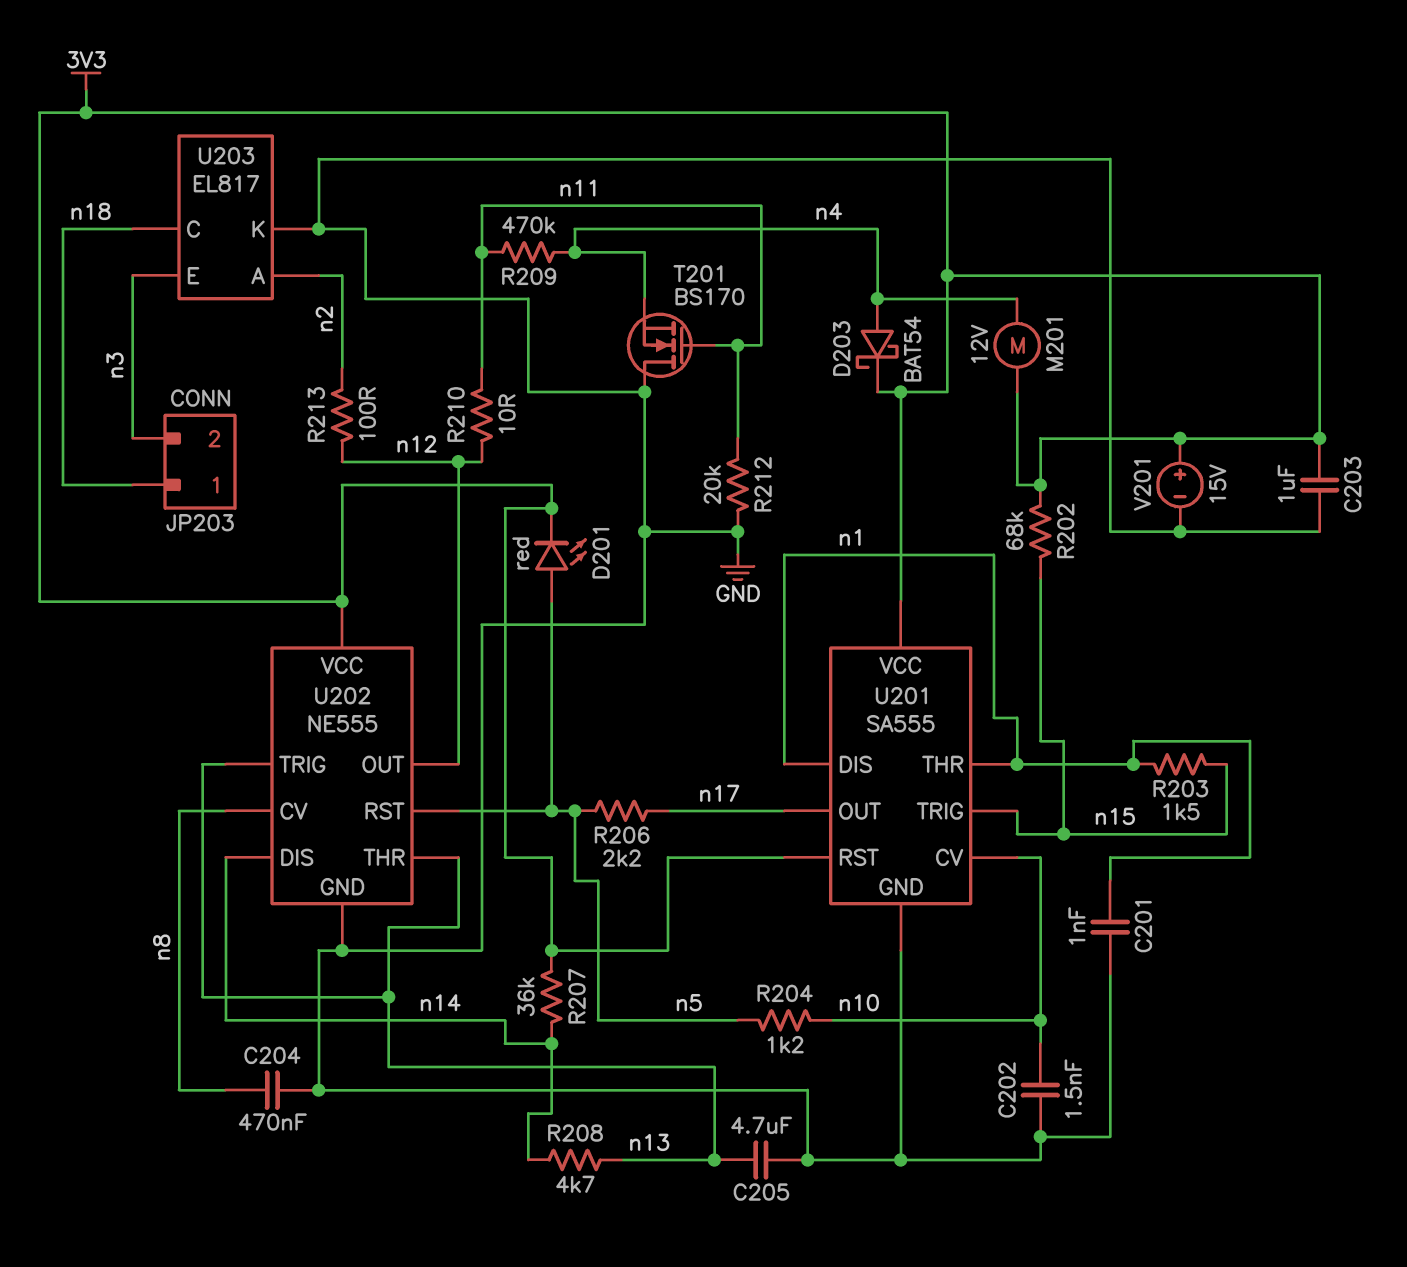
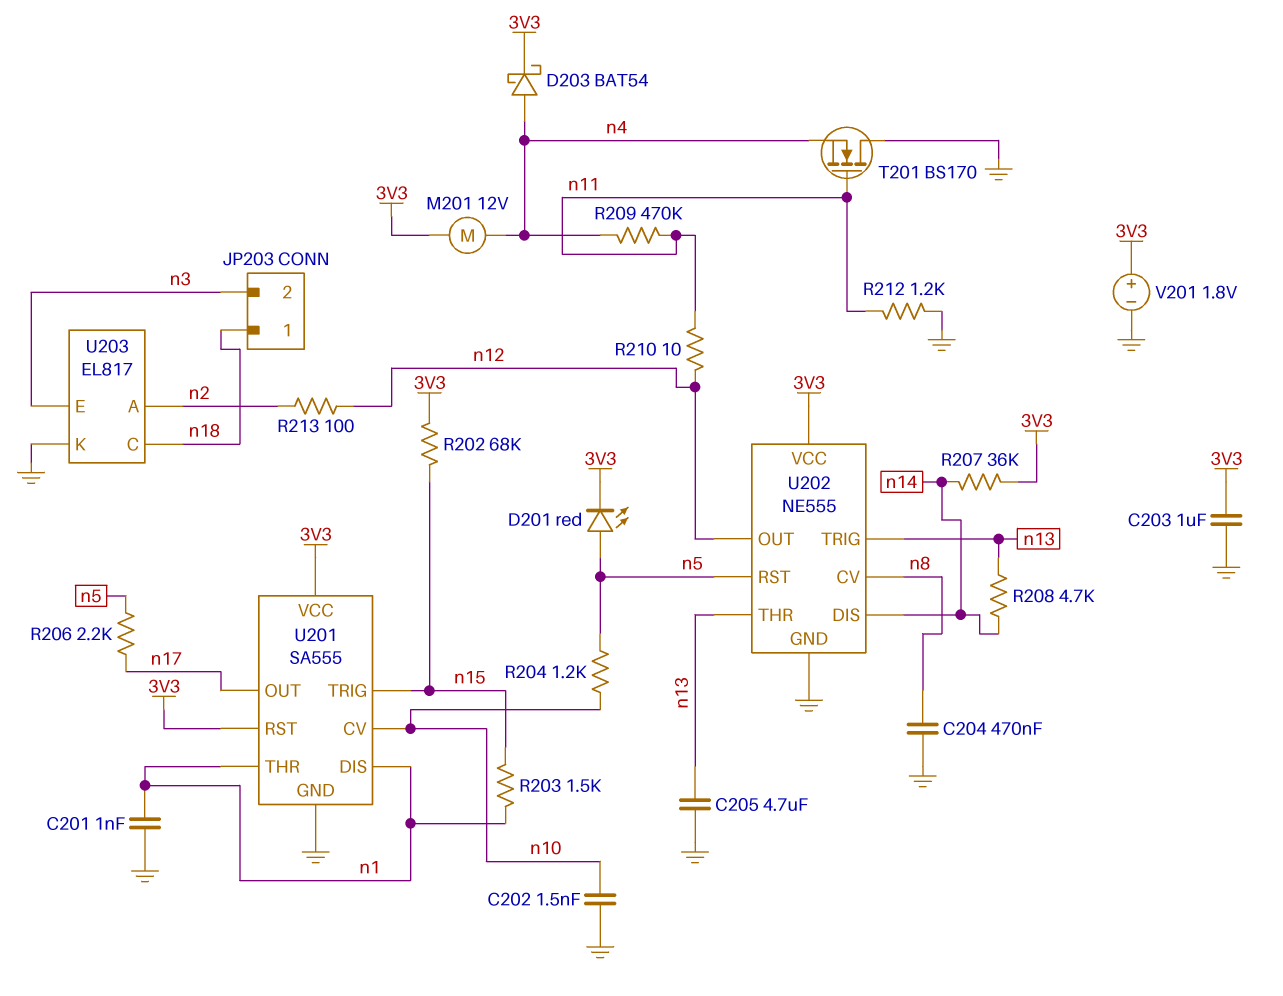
R212: 20k (GND, n11) -> 1.2k (GND, n11)
V201: 15V (plus 3V3, minus GND) -> 1.8V (plus 3V3, minus GND)

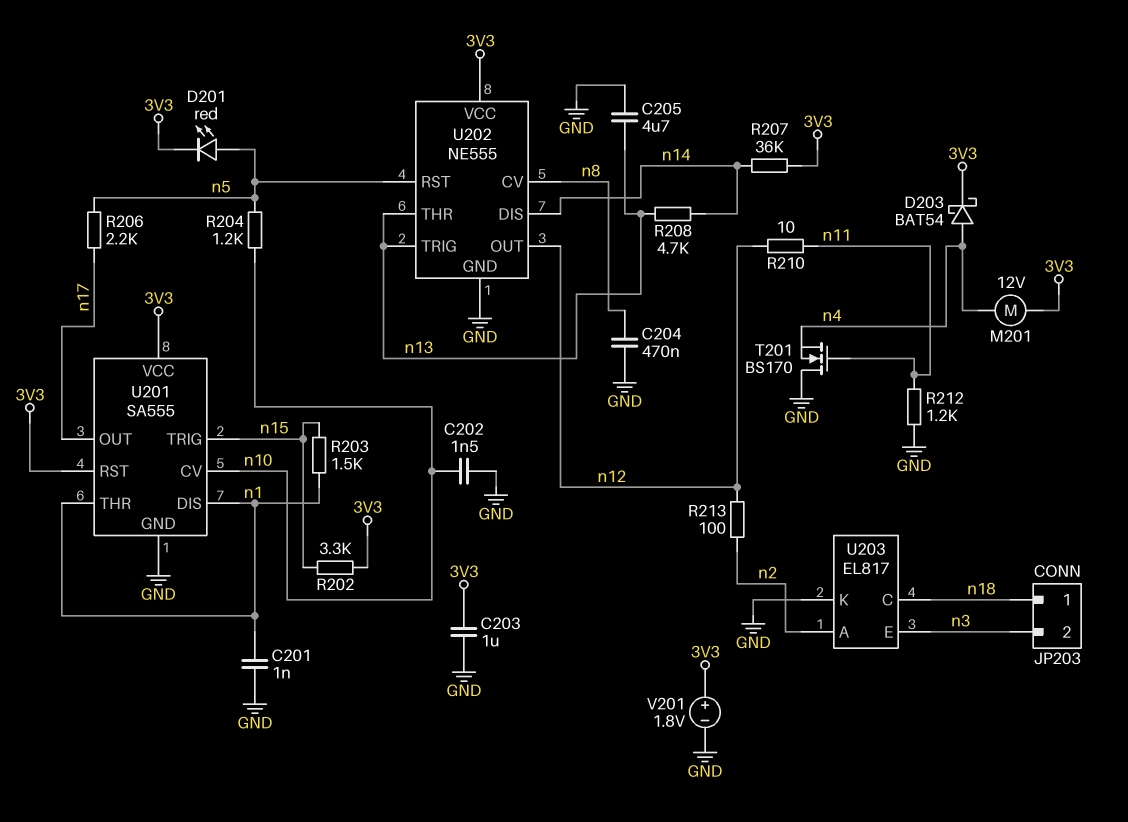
R202: 68k (3V3, n15) -> 3.3k (3V3, n15)
R209: 470k (n4, n11) -> none

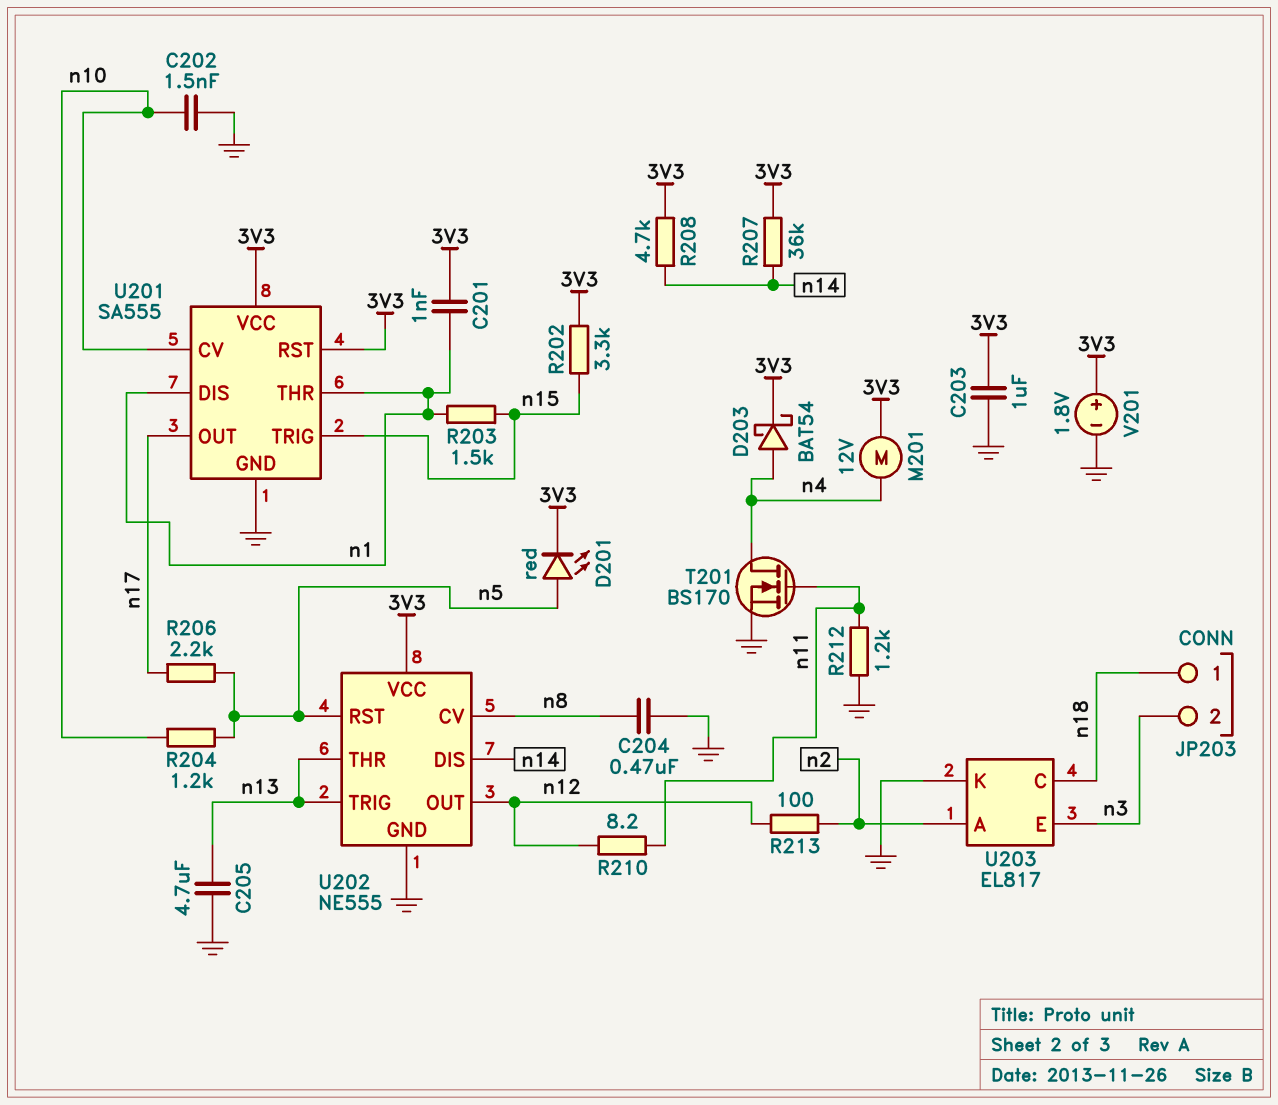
C201: 1nF (GND, n1) -> 1nF (3V3, n1)
R208: 4.7k (n13, n14) -> 4.7k (3V3, n14)
R210: 10 (n11, n12) -> 8.2 (n11, n12)
T201: NMOS BS170 (G n11, D GND, S n4) -> NMOS BS170 (G n11, D n4, S GND)

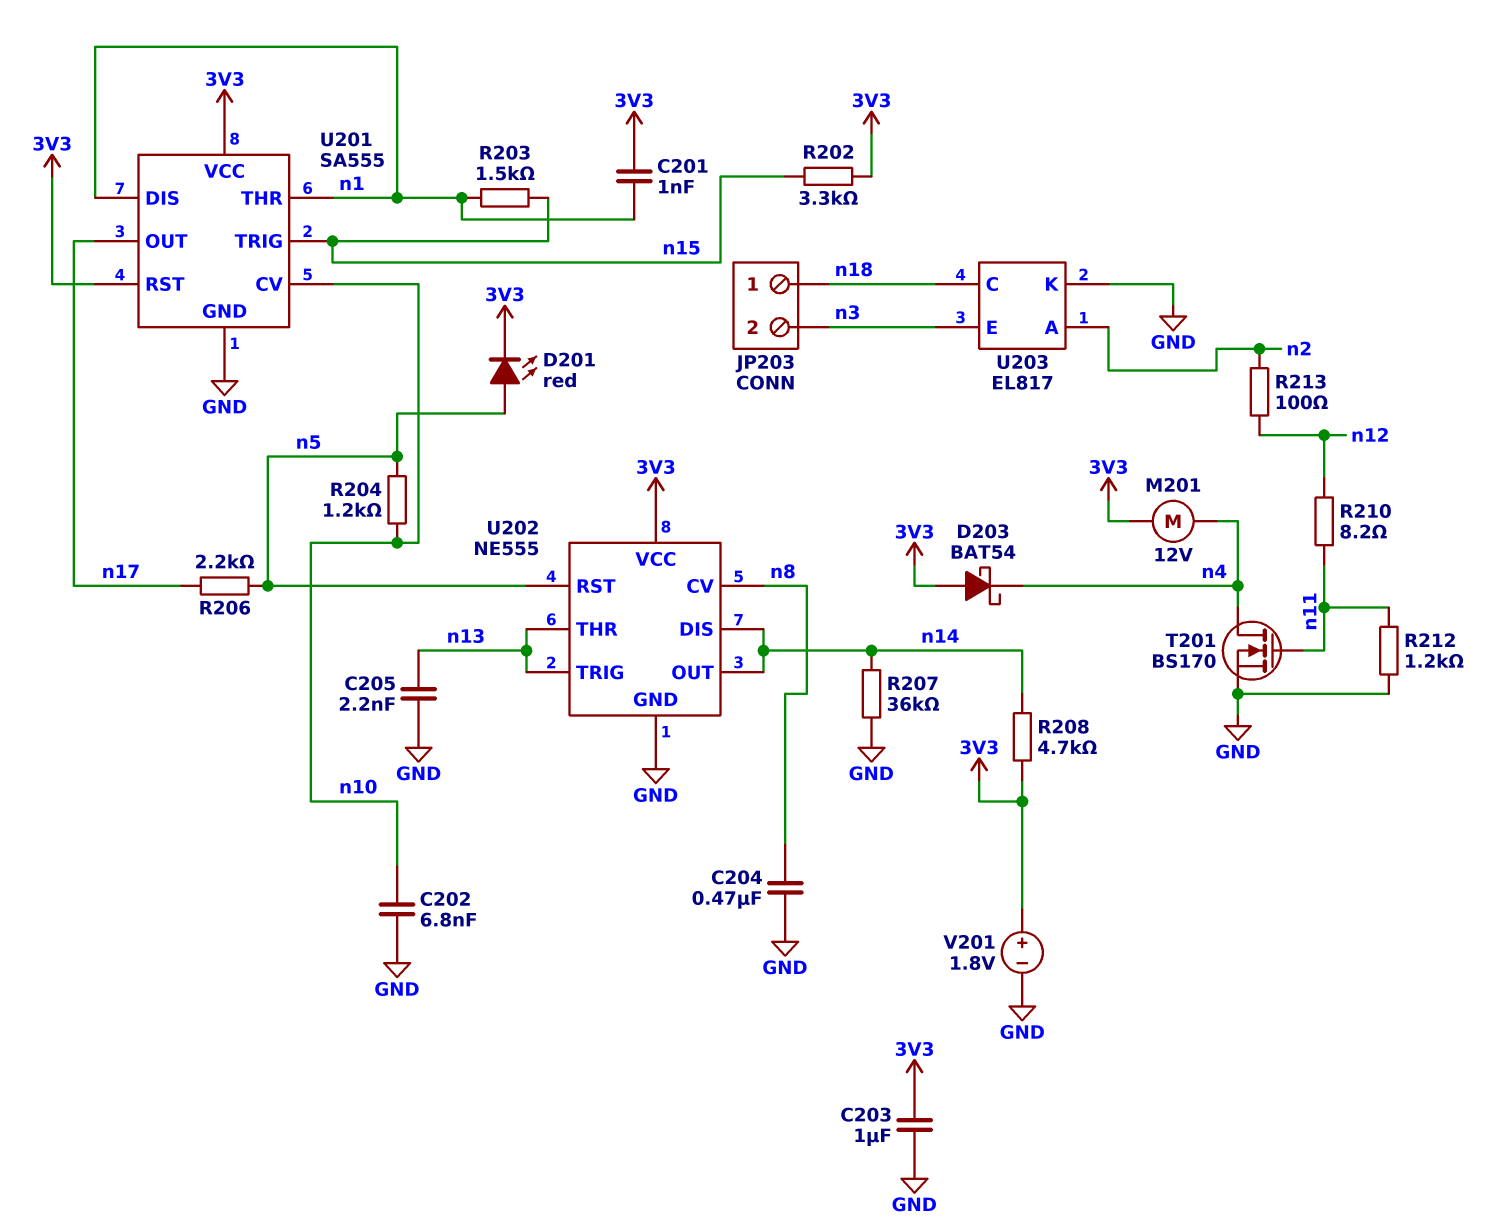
C202: 1.5nF (GND, n10) -> 6.8nF (GND, n10)
C205: 4.7uF (GND, n13) -> 2.2nF (GND, n13)
D203: schottky BAT54 (A n4, K 3V3) -> schottky BAT54 (A 3V3, K n4)
R207: 36k (3V3, n14) -> 36k (GND, n14)
U202 pin OUT: n12 -> n14

